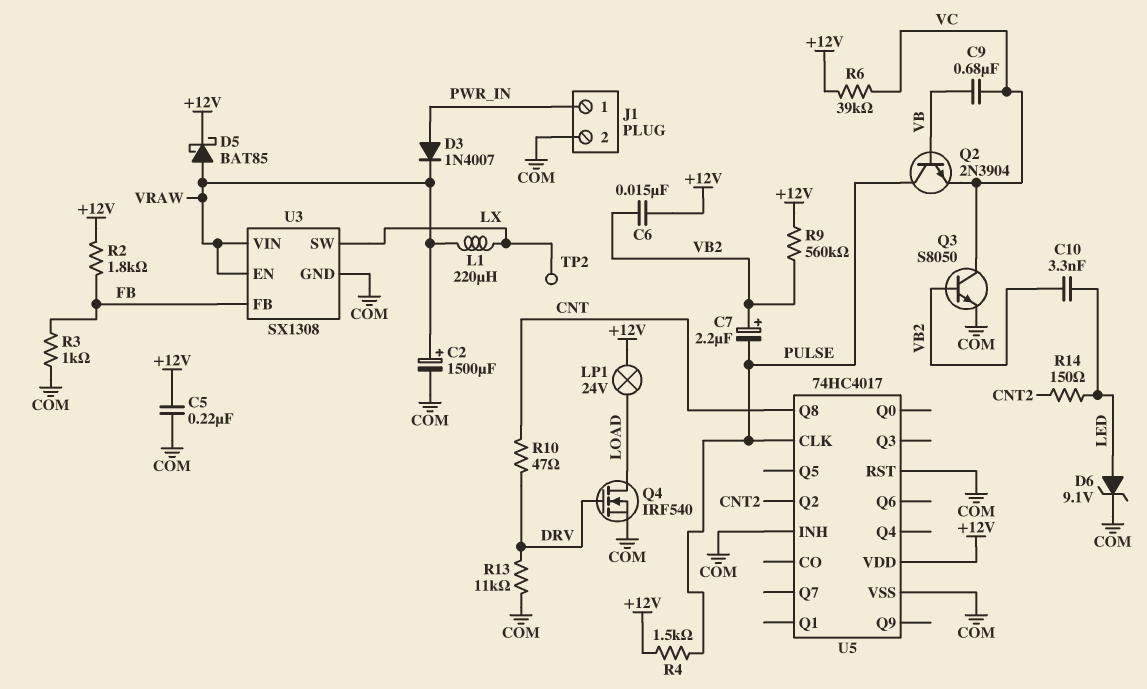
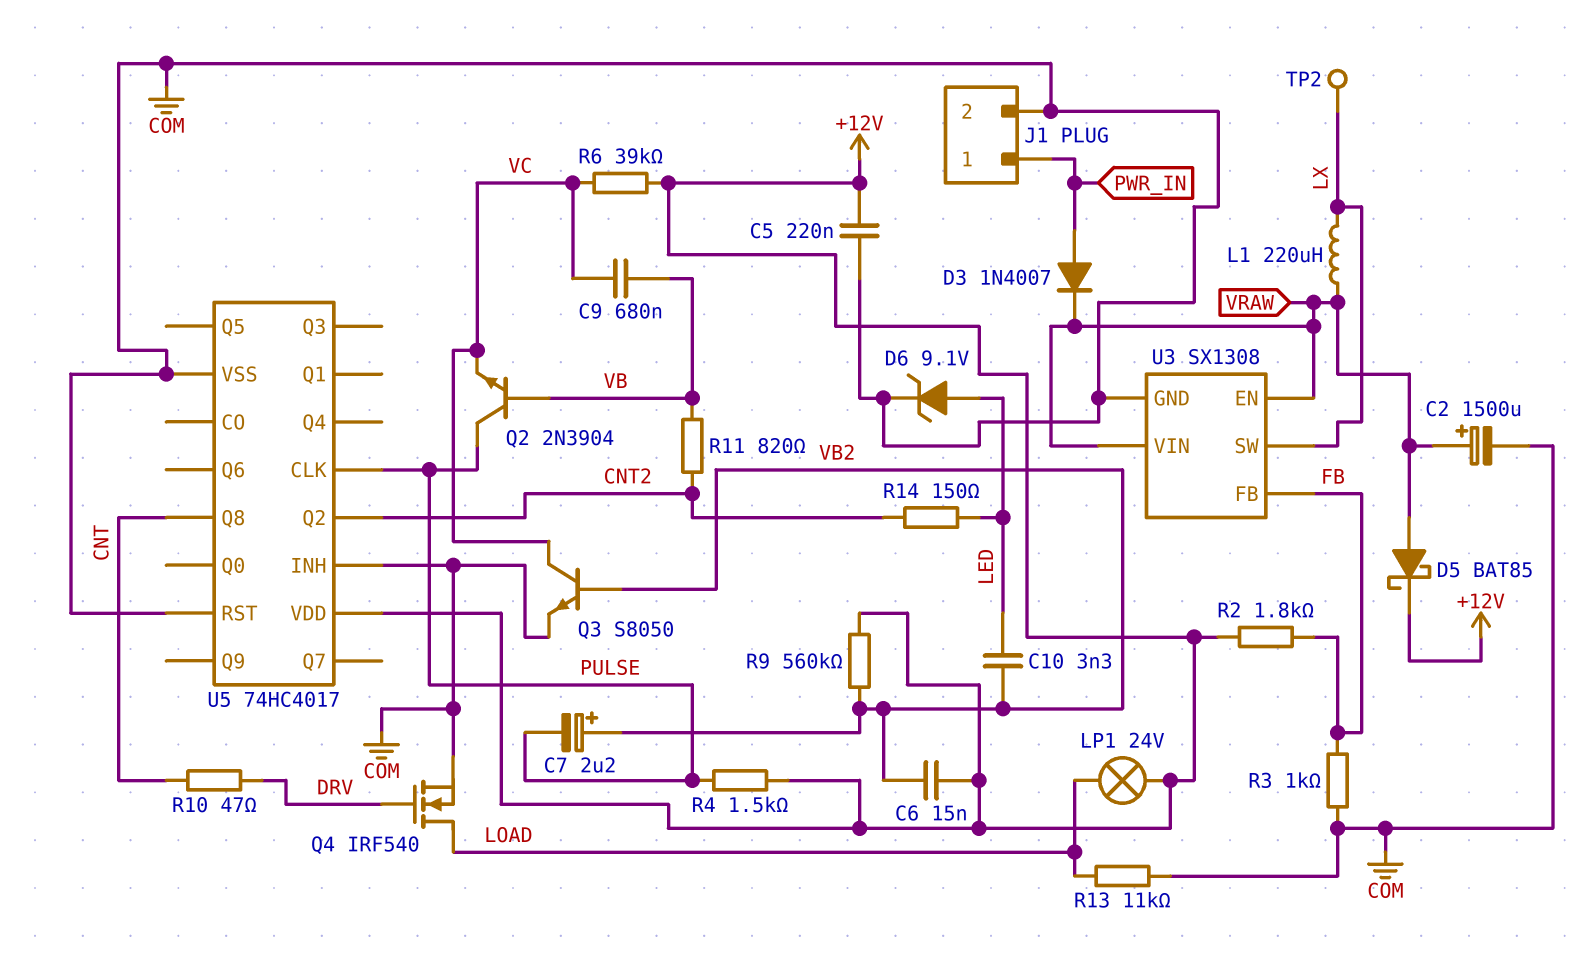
R11: none -> 820 (CNT2, VB)
R13: 11k (COM, DRV) -> 11k (COM, LOAD)

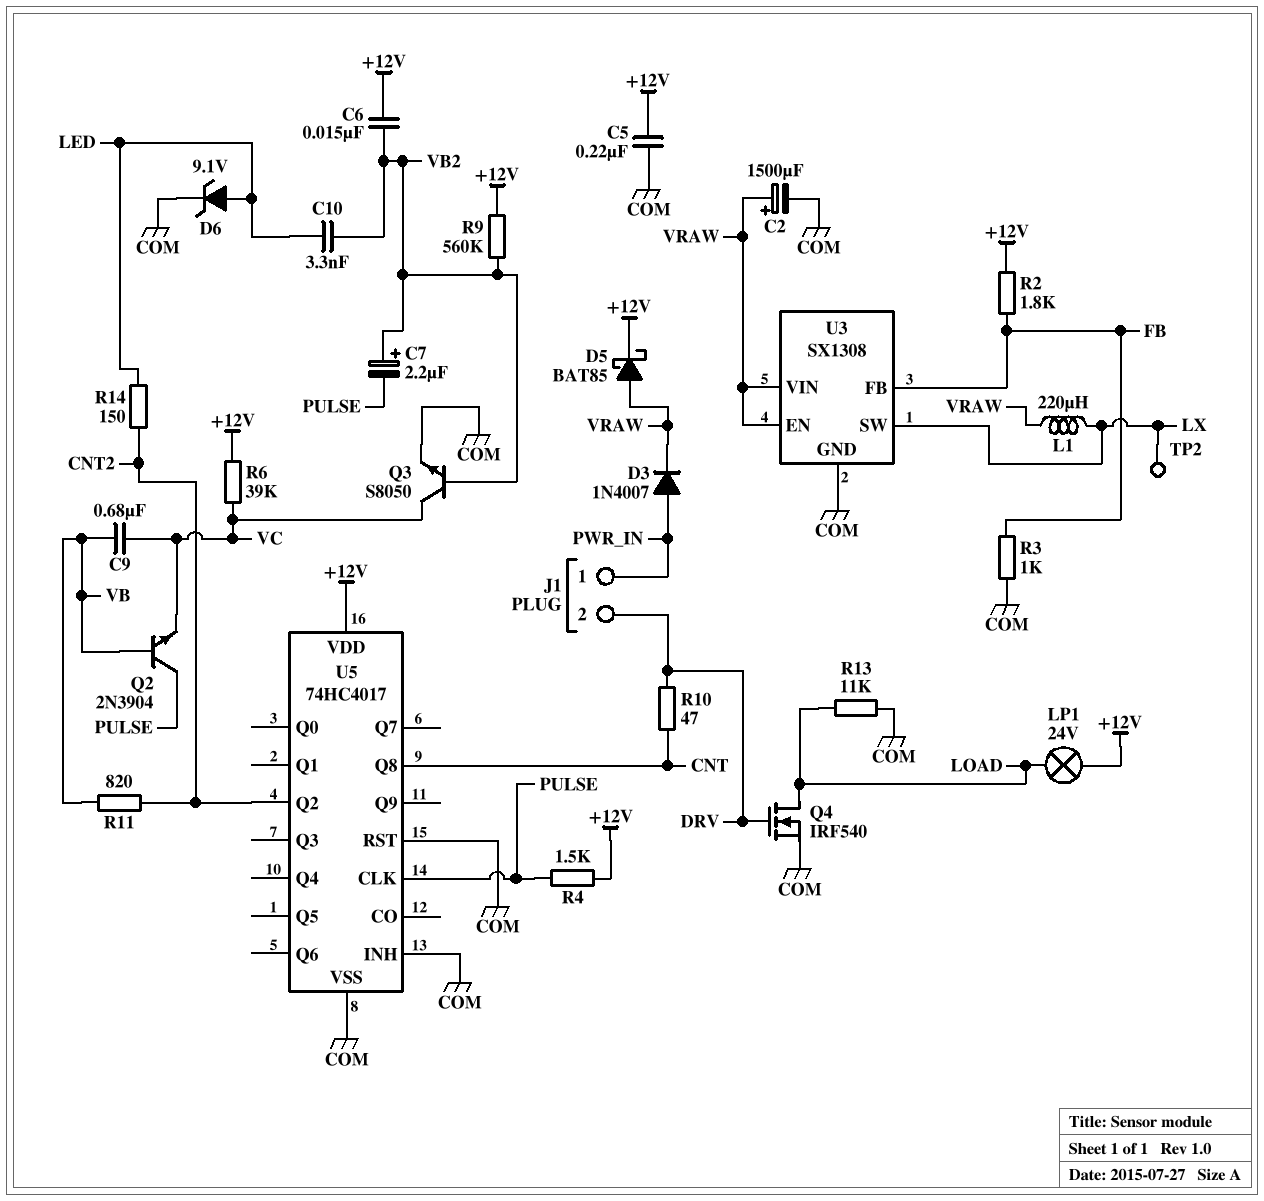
J1 pin 2: COM -> DRV

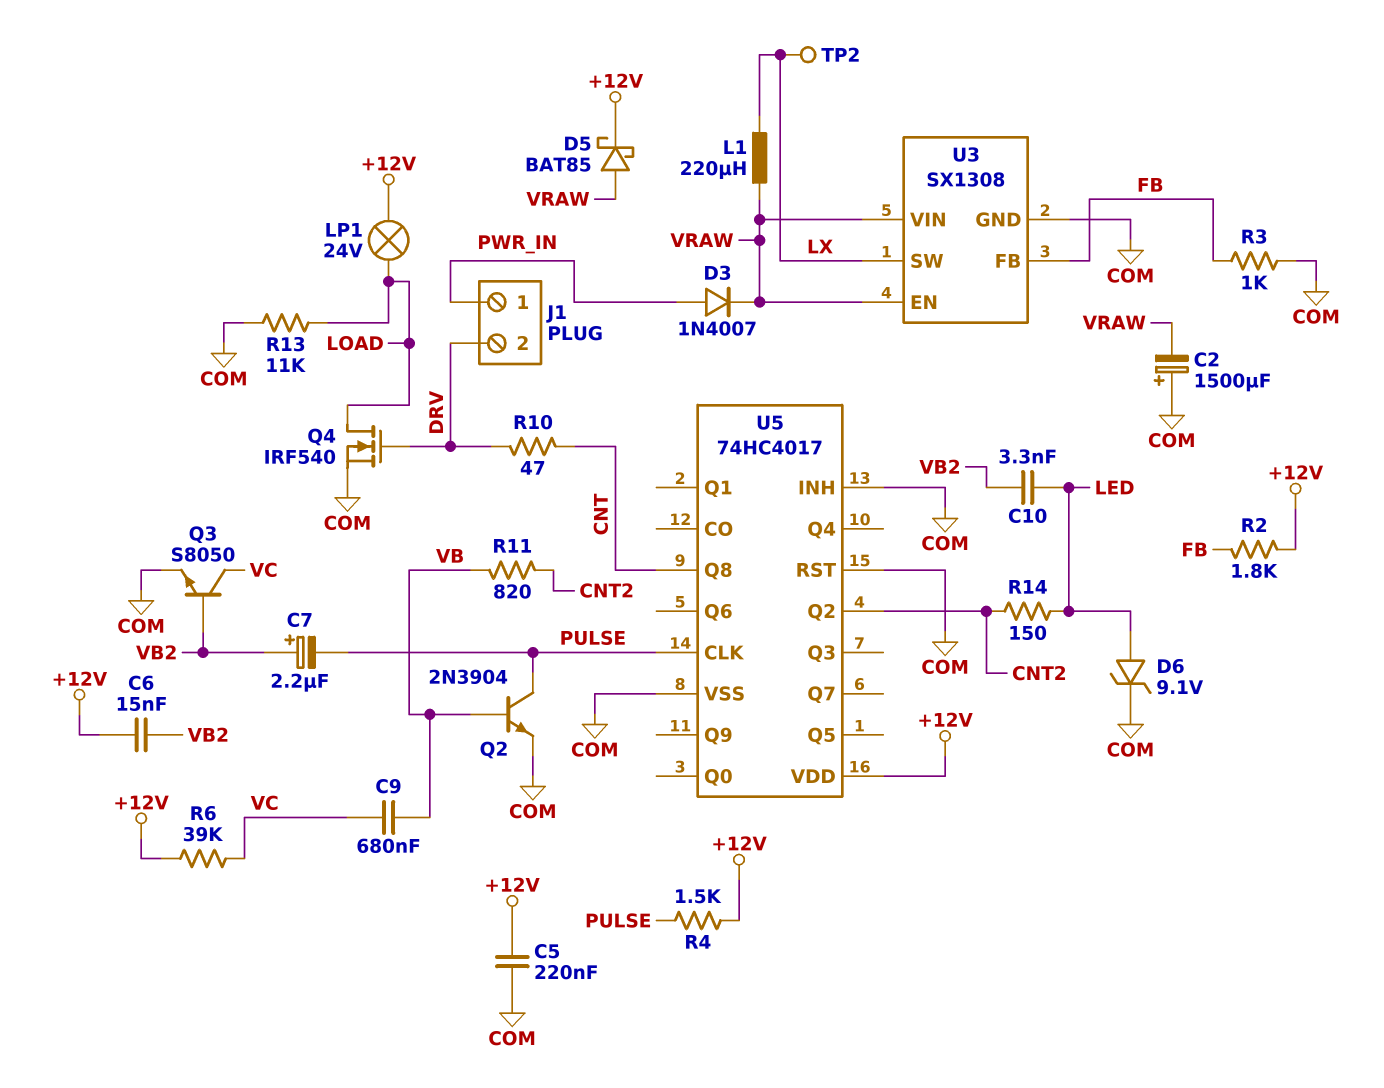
C2: 1500uF (plus VRAW, minus COM) -> 1500uF (plus COM, minus VRAW)
Q2: NPN 2N3904 (B VB, C PULSE, E VC) -> NPN 2N3904 (B VB, C PULSE, E COM)
R9: 560k (+12V, VB2) -> none

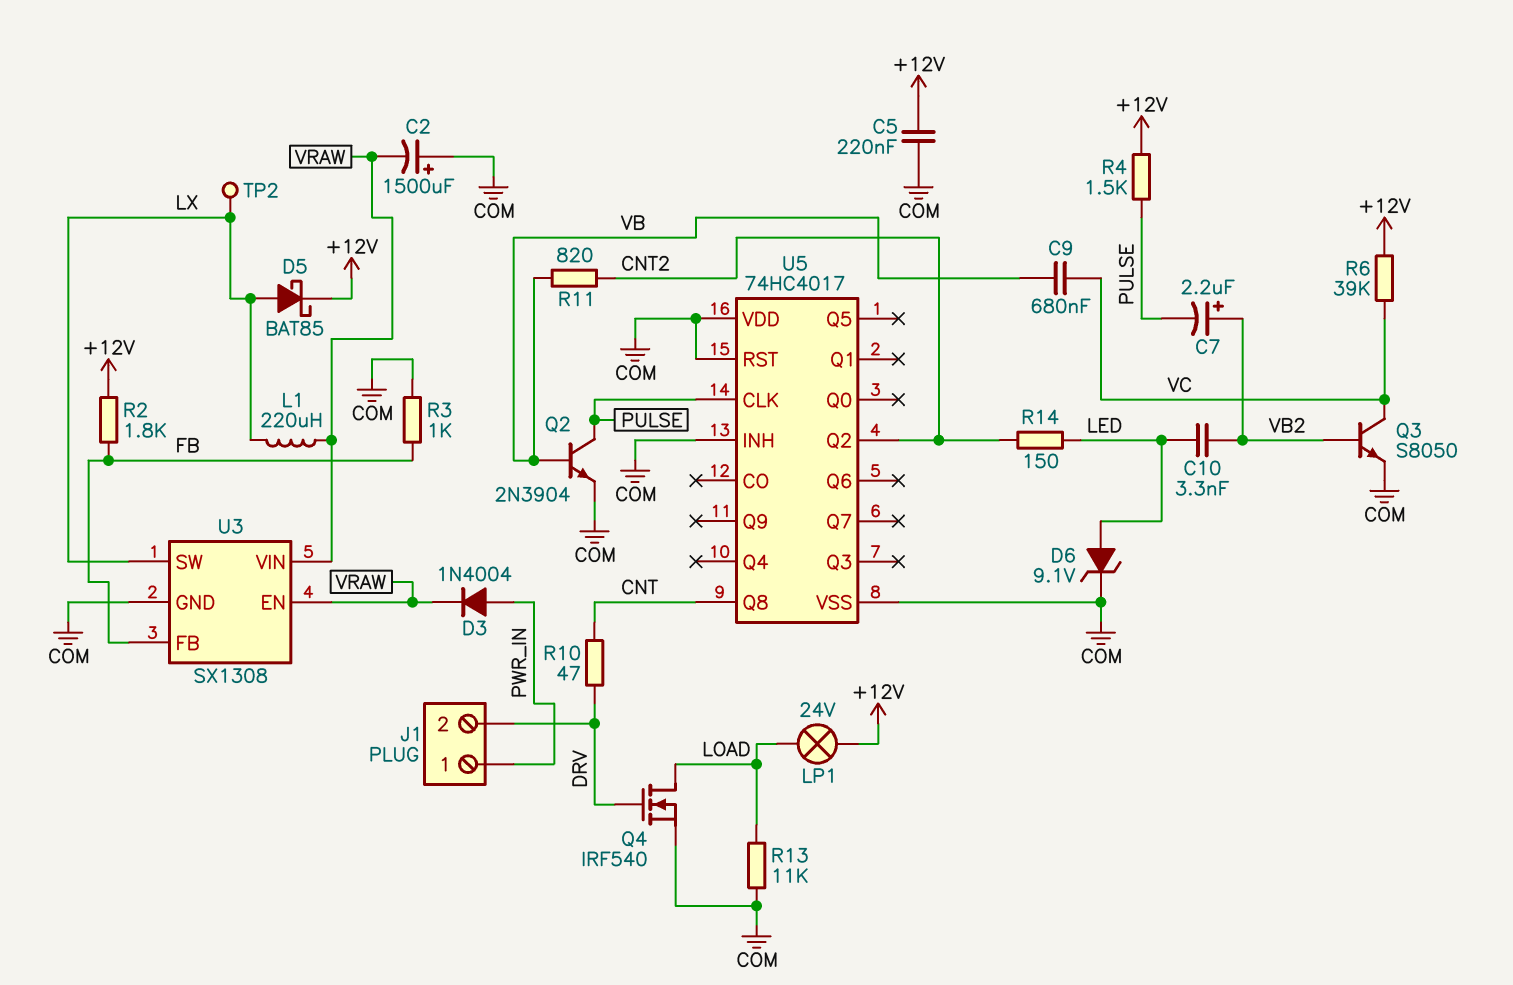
C6: 15nF (+12V, VB2) -> none
D3: diode 1N4007 (A PWR_IN, K VRAW) -> diode 1N4004 (A PWR_IN, K VRAW)
D5: schottky BAT85 (A VRAW, K +12V) -> schottky BAT85 (A LX, K +12V)
U5 pin VDD: +12V -> COM

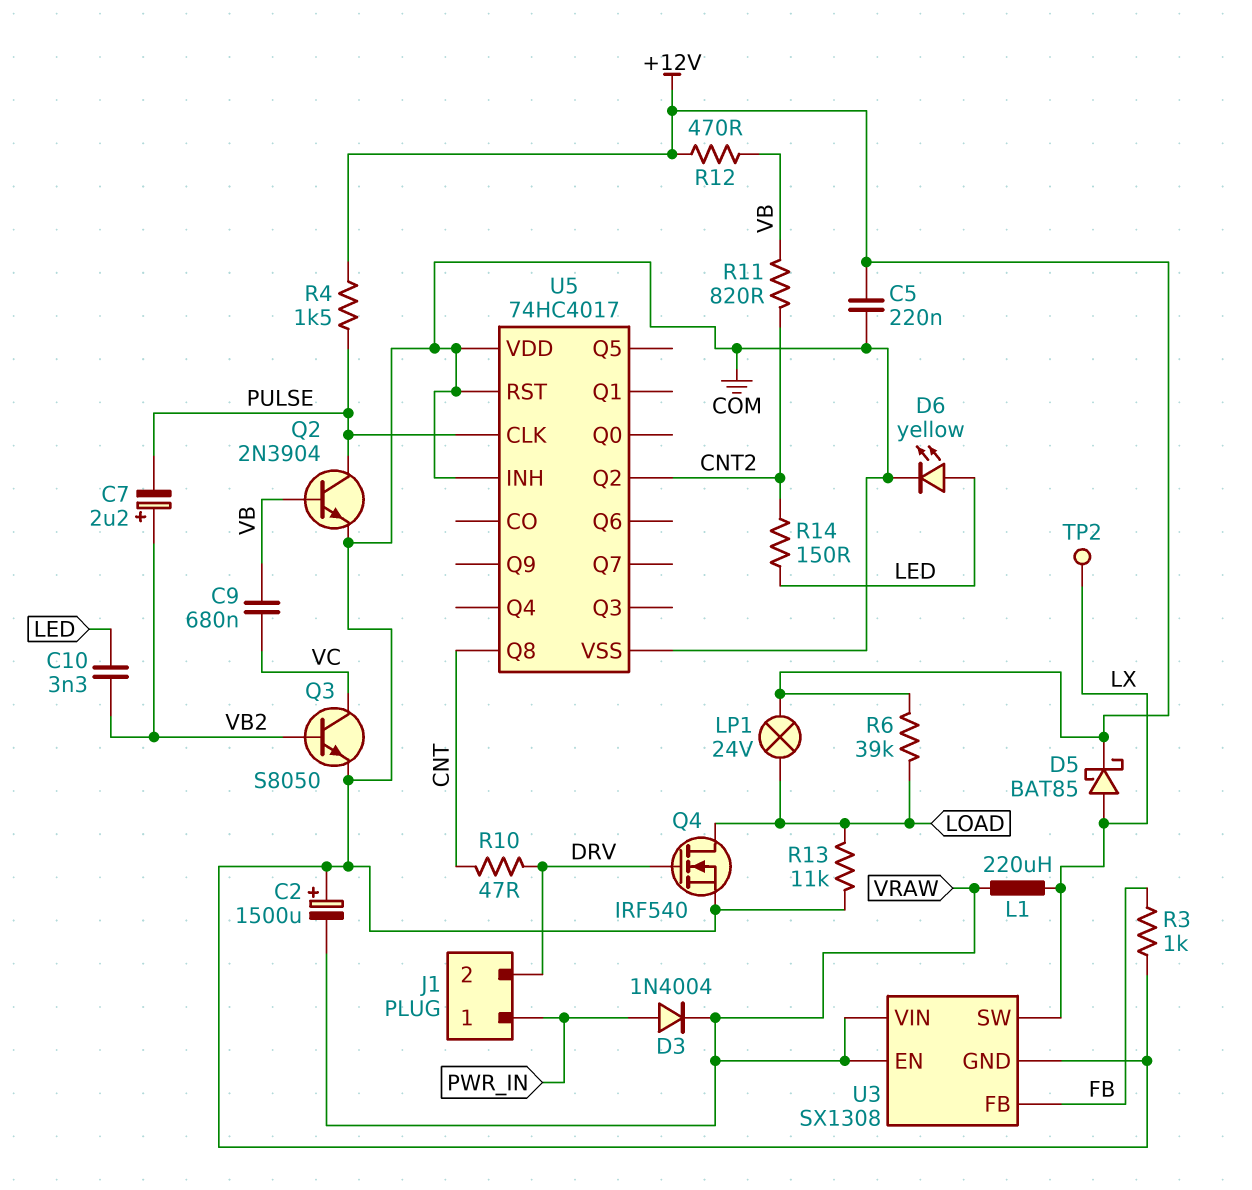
D6: zener 9.1V (A LED, K COM) -> LED yellow (A LED, K COM)
R2: 1.8k (+12V, FB) -> none
R6: 39k (+12V, VC) -> 39k (+12V, LOAD)
R12: none -> 470 (+12V, VB)

